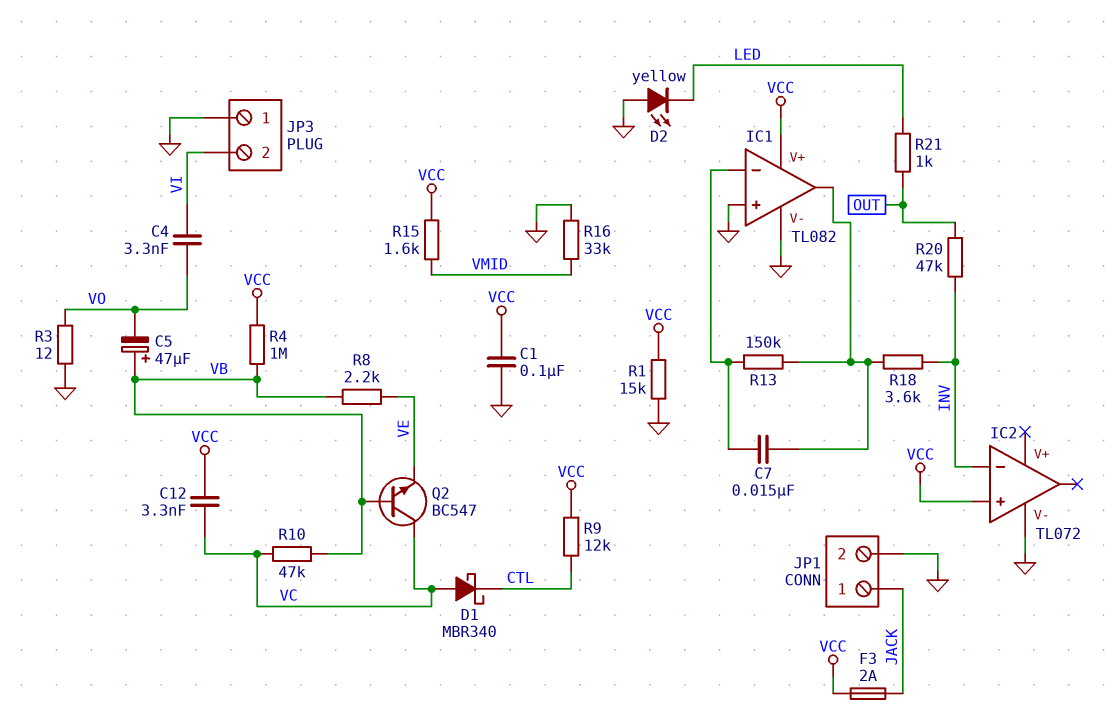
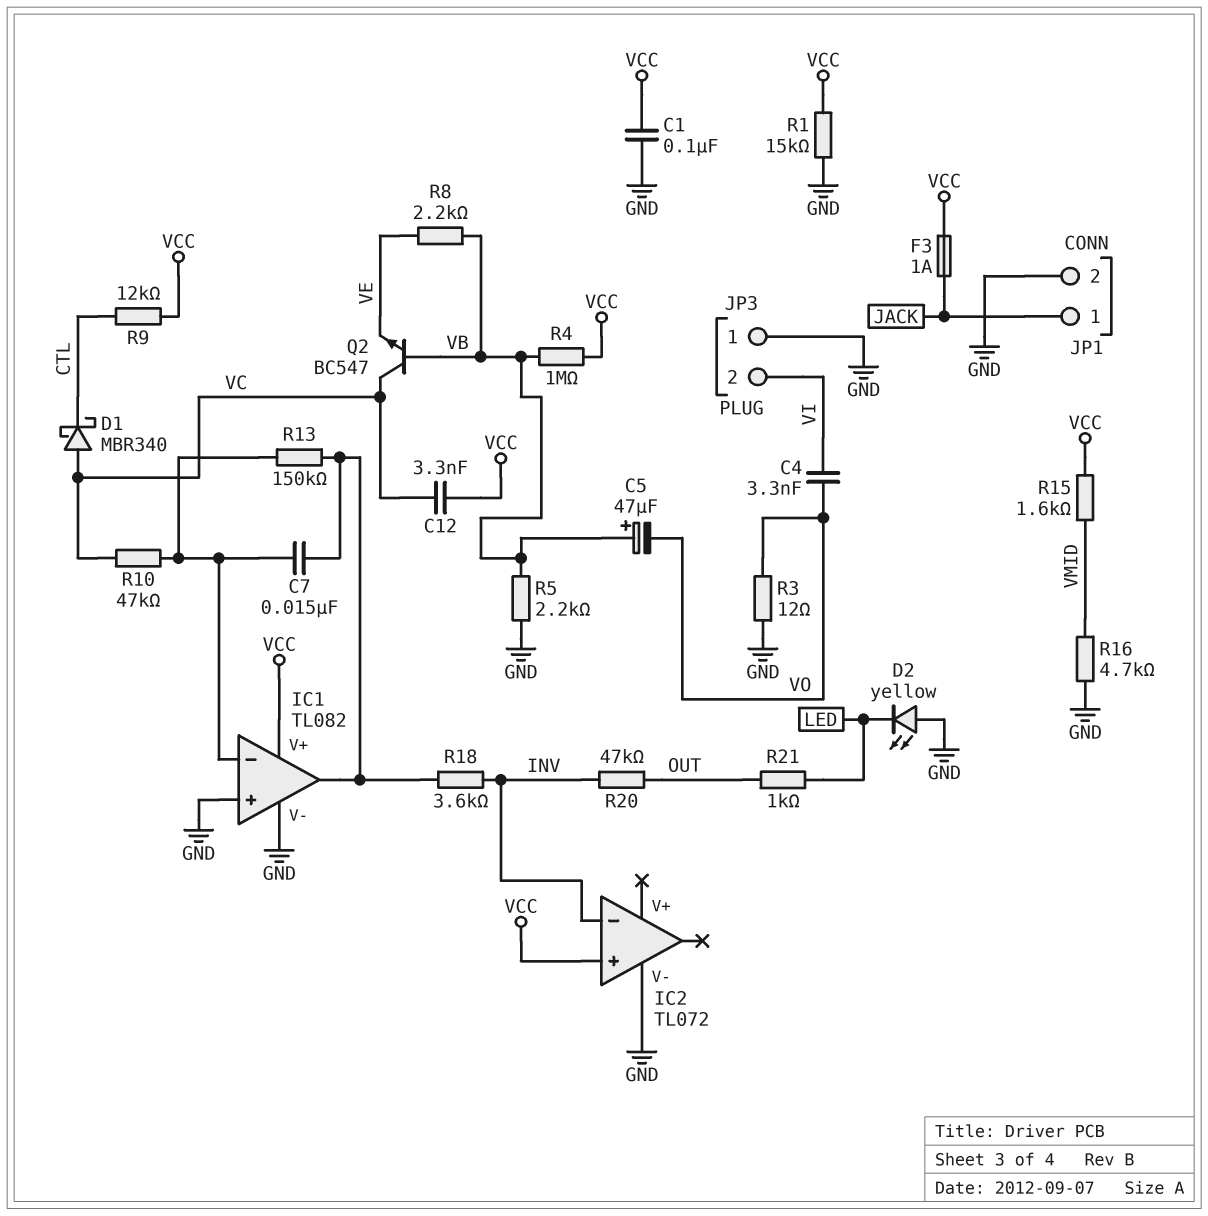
F3: 2A (JACK, VCC) -> 1A (JACK, VCC)
R5: none -> 2.2k (GND, VB)
R10: 47k (VB, VC) -> 47k (IC1/in-, VC)
R16: 33k (GND, VMID) -> 4.7k (GND, VMID)

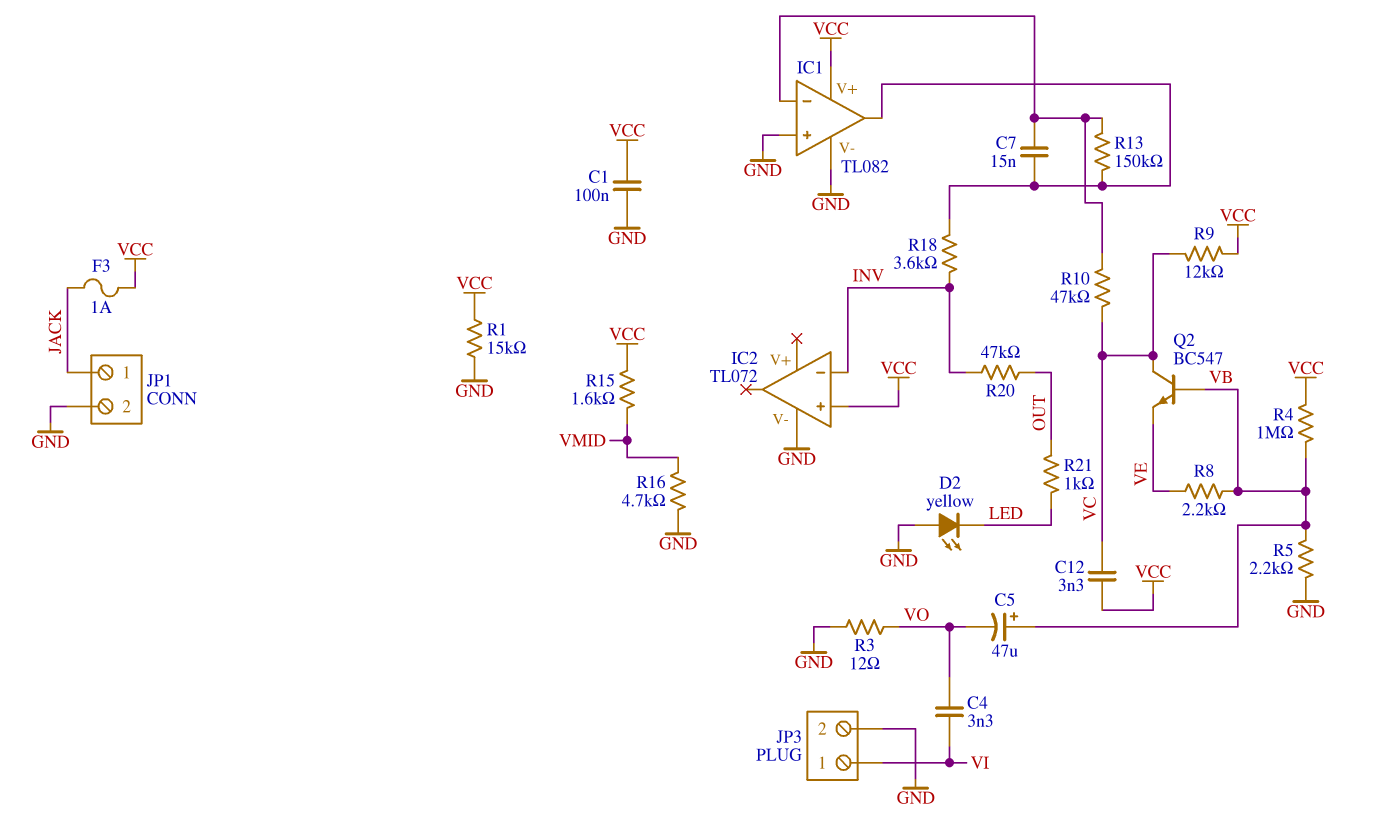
D1: schottky MBR340 (A VC, K CTL) -> none
JP3 pin 1: GND -> VI
JP3 pin 2: VI -> GND
R9: 12k (CTL, VCC) -> 12k (VC, VCC)

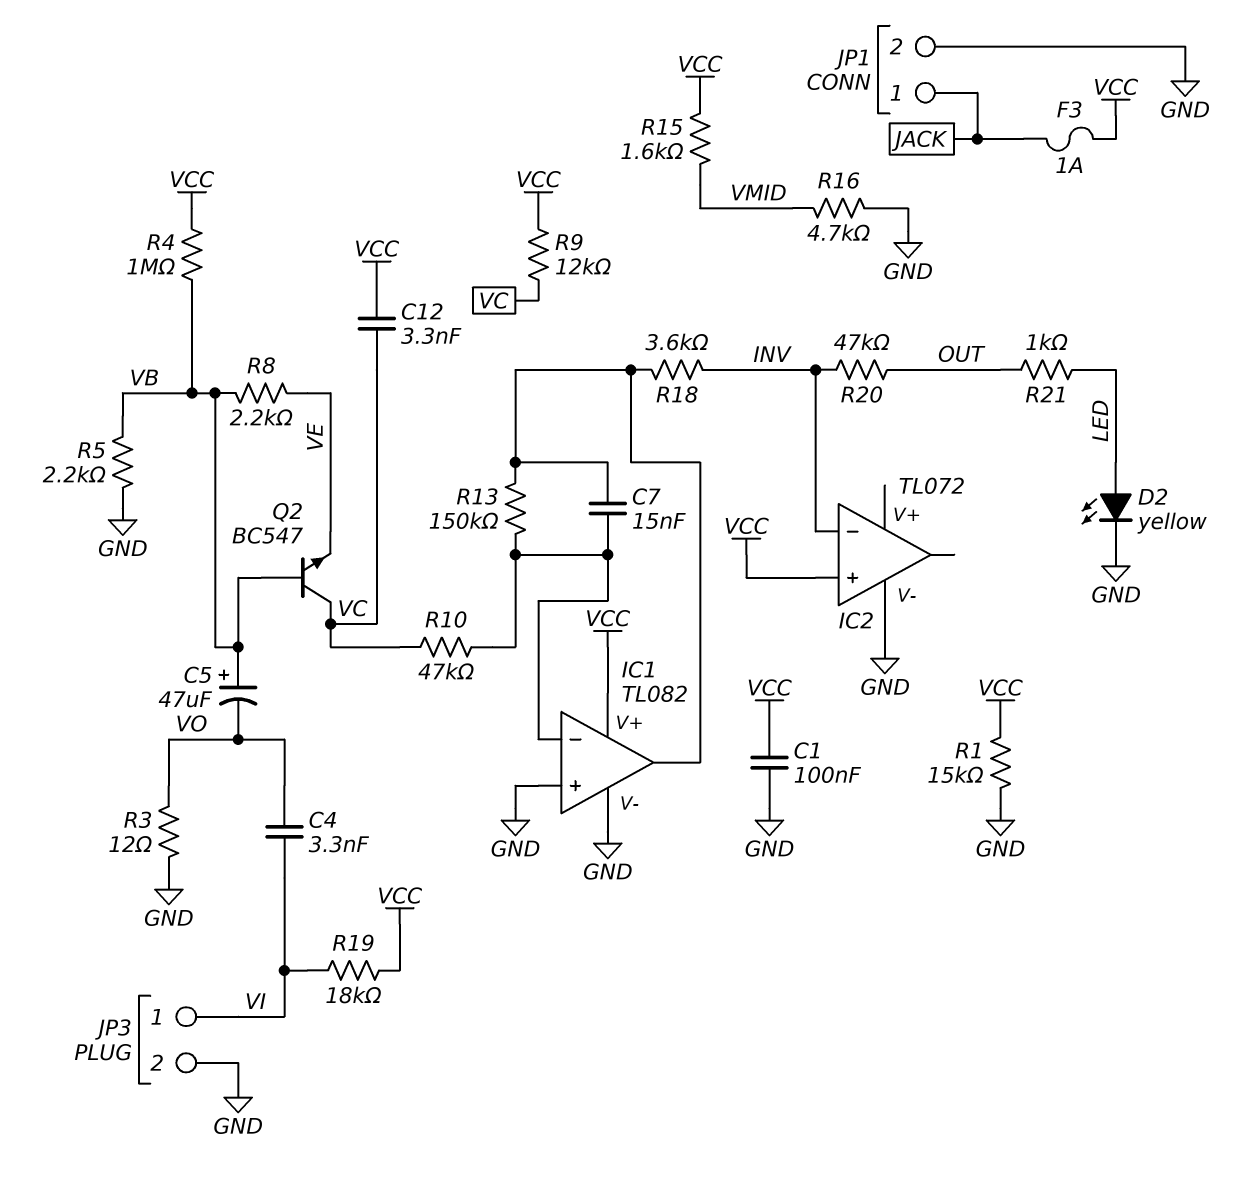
D2: LED yellow (A GND, K LED) -> LED yellow (A LED, K GND)
R19: none -> 18k (VCC, VI)

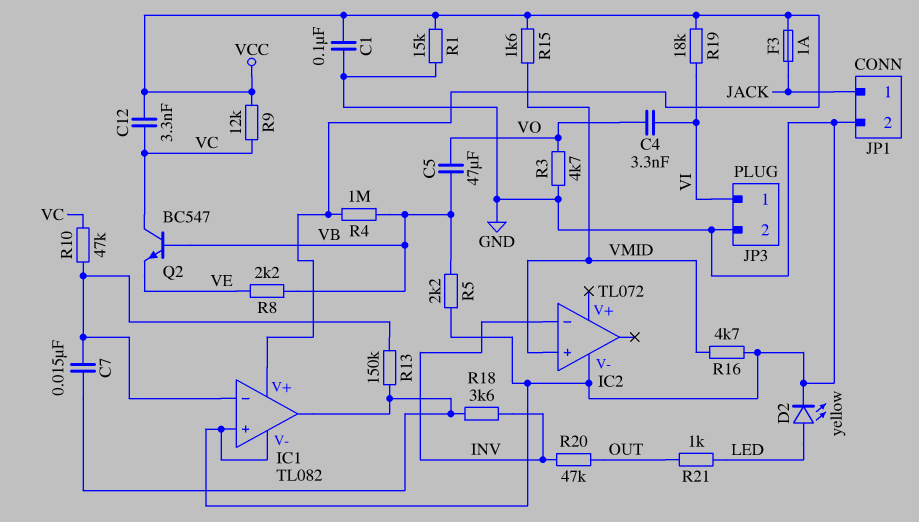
C5: 47uF (plus VB, minus VO) -> 47uF (VB, VO)
IC2 pin in+: VCC -> VMID
R3: 12 (GND, VO) -> 4.7k (GND, VO)

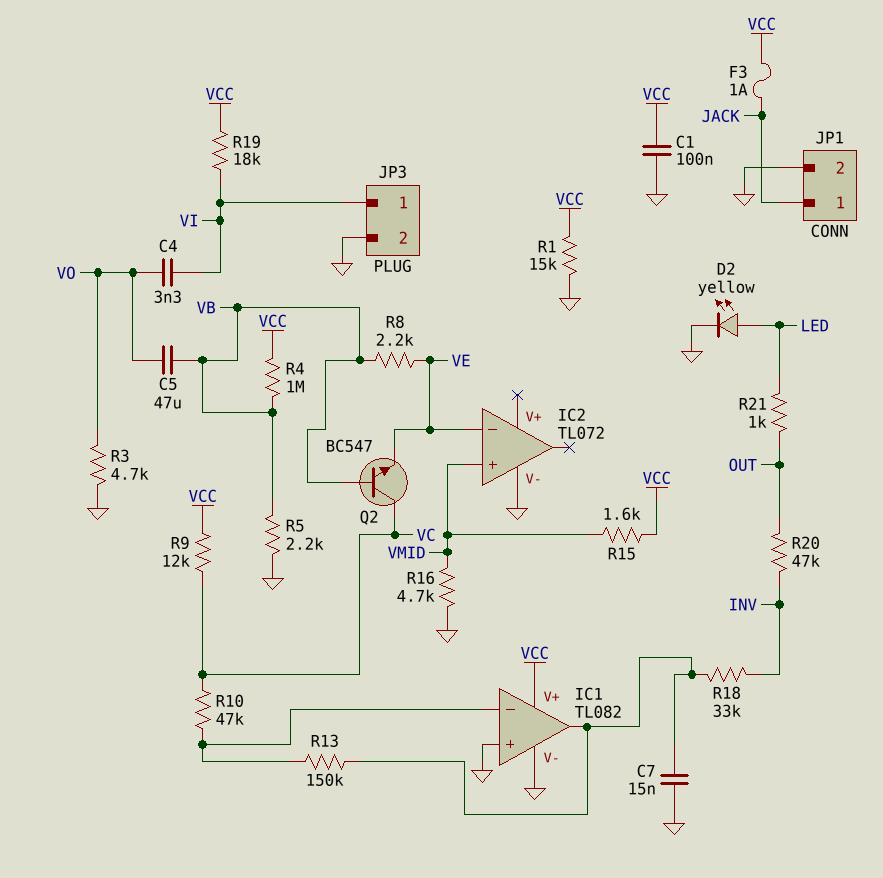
C7: 15nF (IC1/in-, IC1/out) -> 15nF (GND, IC1/out)
C12: 3.3nF (VC, VCC) -> none
IC2 pin in-: INV -> VE
R18: 3.6k (IC1/out, INV) -> 33k (IC1/out, INV)

